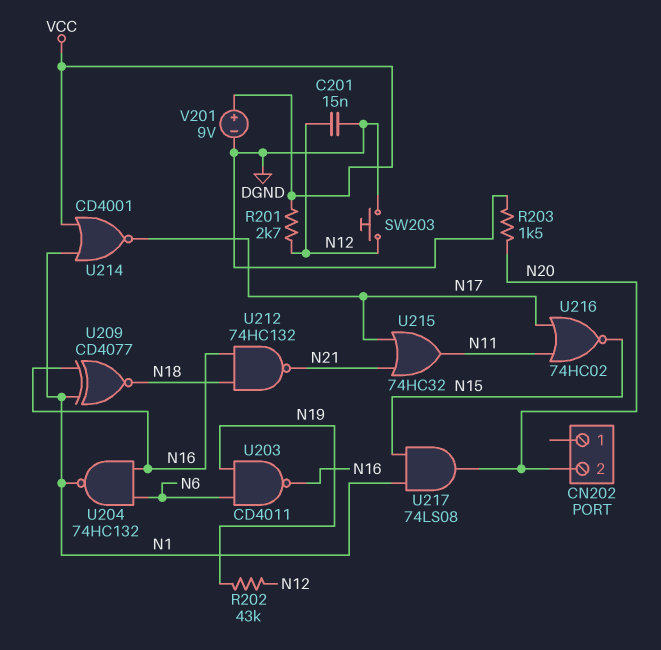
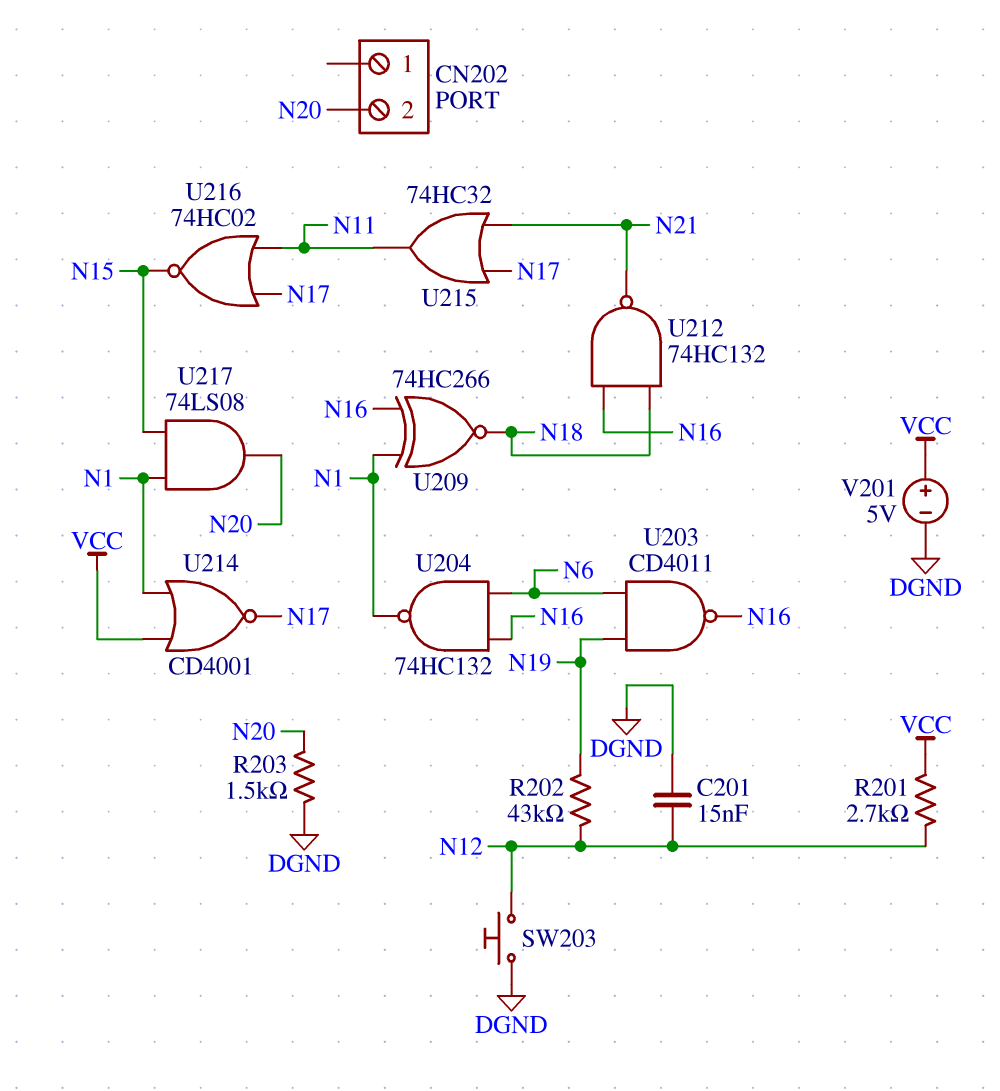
U209: XNOR CD4077 (in N1, in N16, out N18) -> XNOR 74HC266 (in N1, in N16, out N18)
V201: 9V (plus VCC, minus DGND) -> 5V (plus VCC, minus DGND)

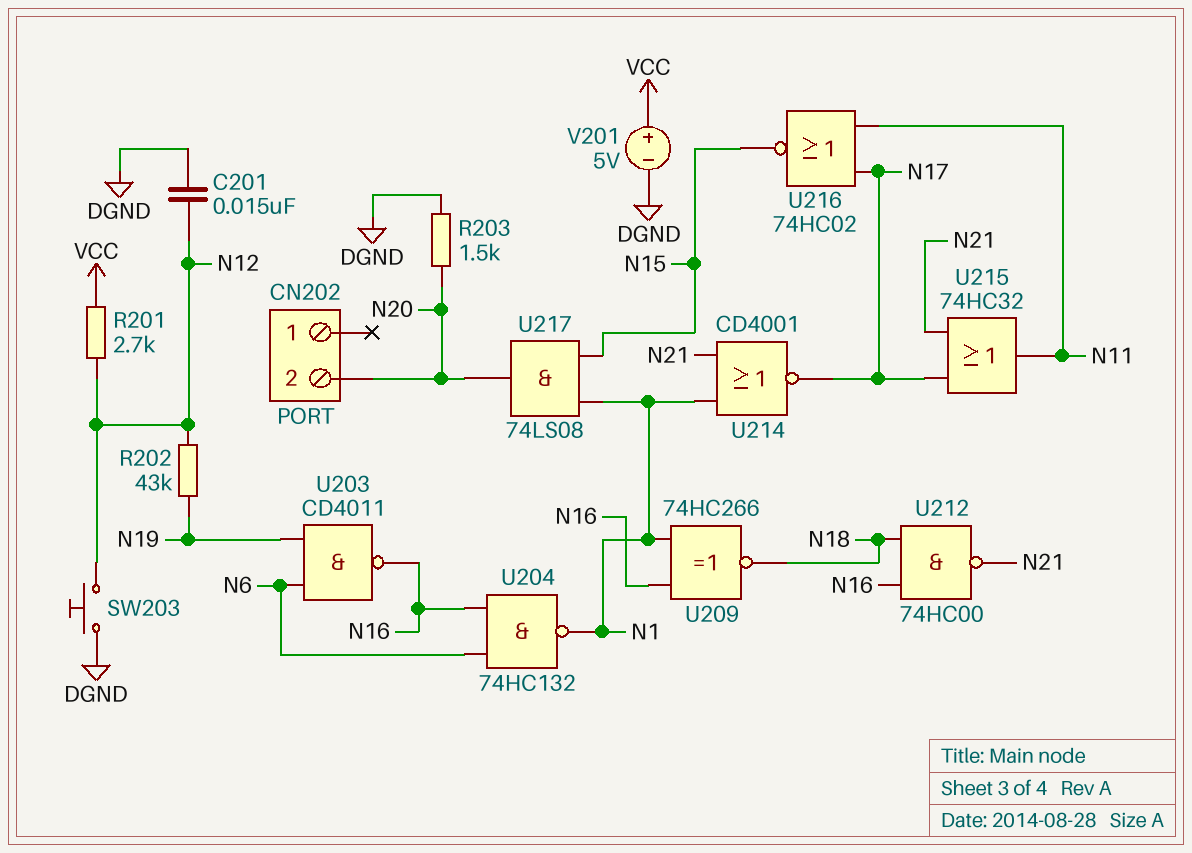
U212: NAND 74HC132 (in N16, in N18, out N21) -> NAND 74HC00 (in N16, in N18, out N21)
U214: NOR CD4001 (in N1, in VCC, out N17) -> NOR CD4001 (in N1, in N21, out N17)

